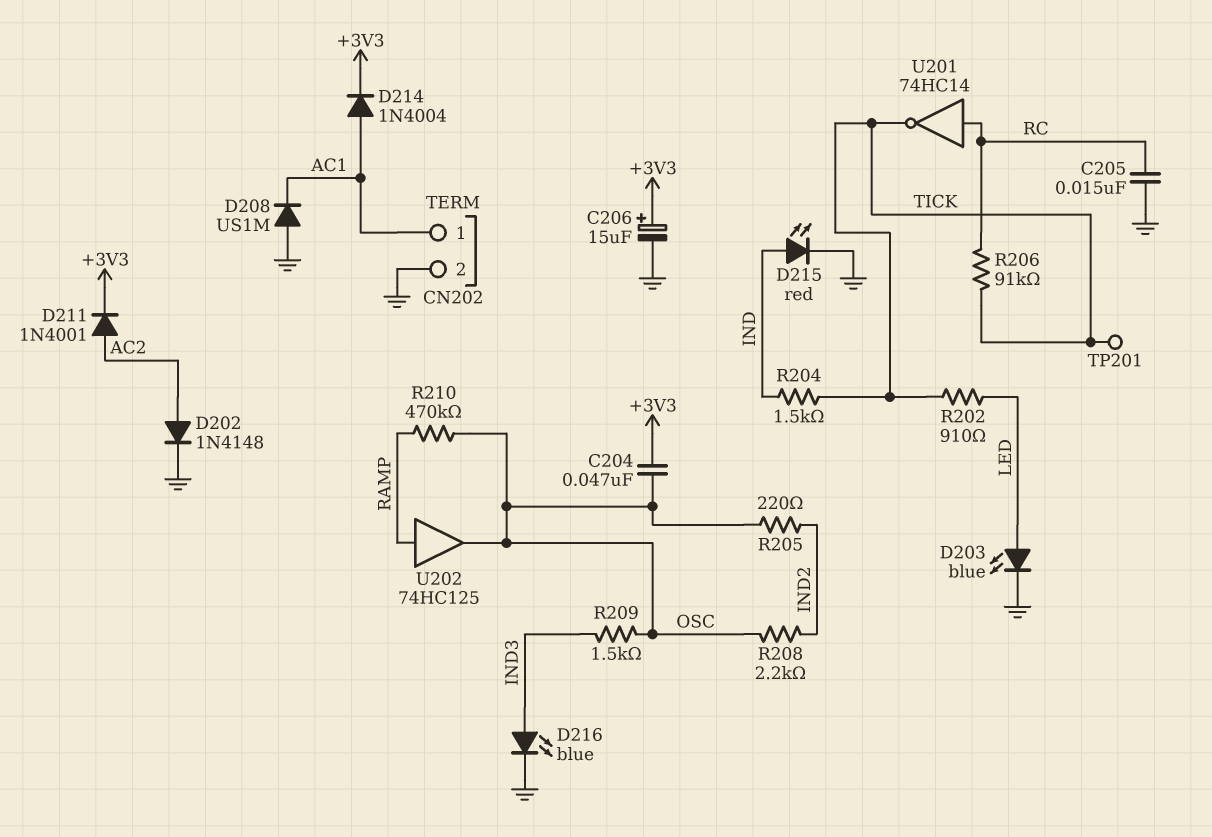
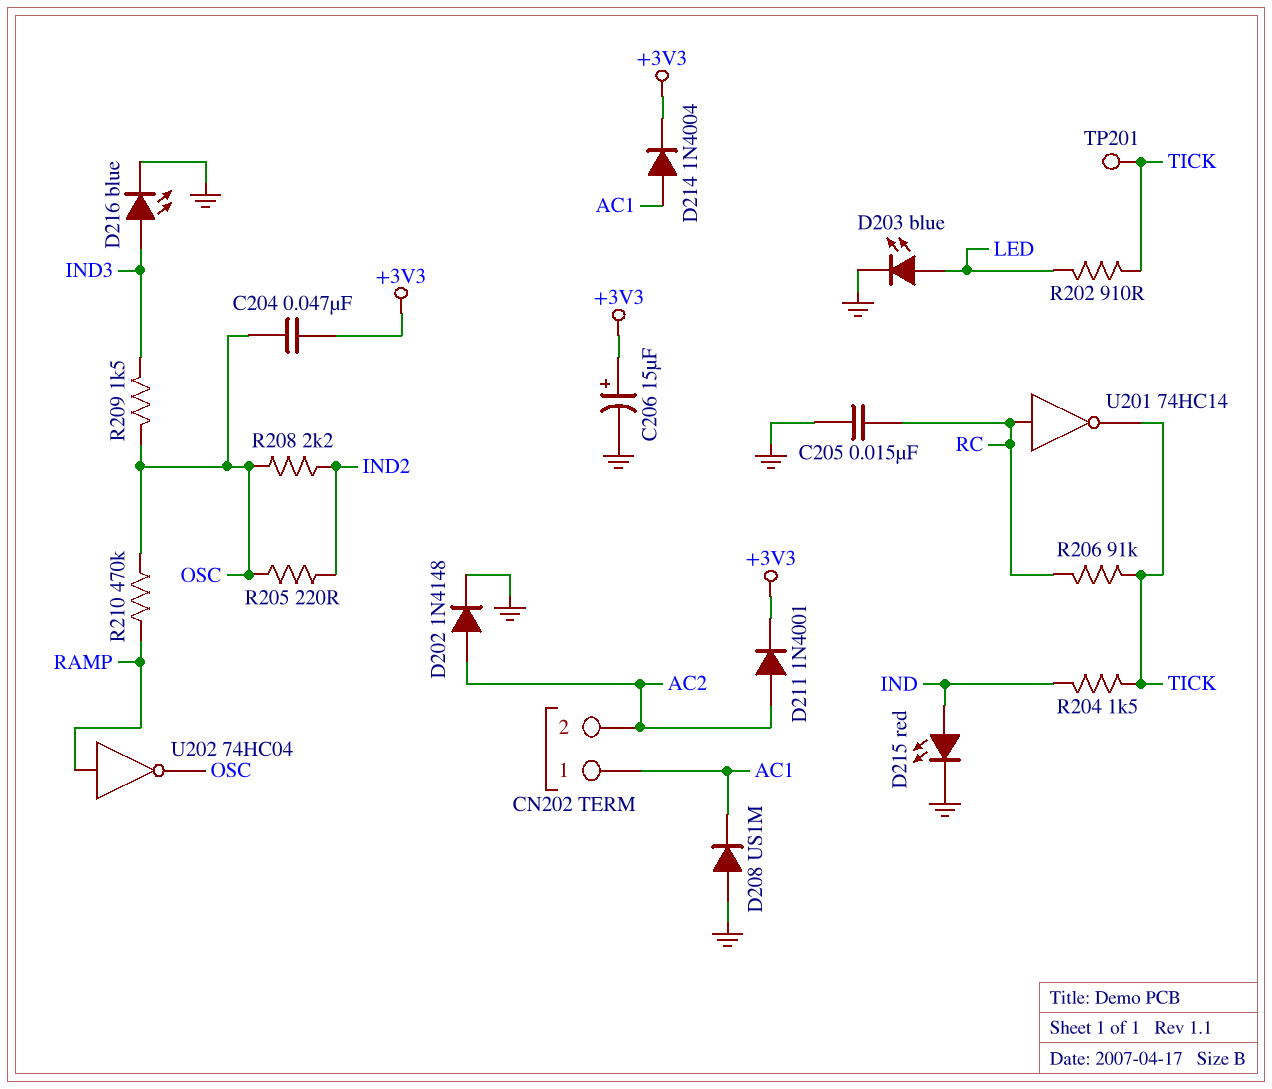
CN202 pin 2: GND -> AC2
U202: buffer 74HC125 (in RAMP, out OSC) -> NOT 74HC04 (in RAMP, out OSC)

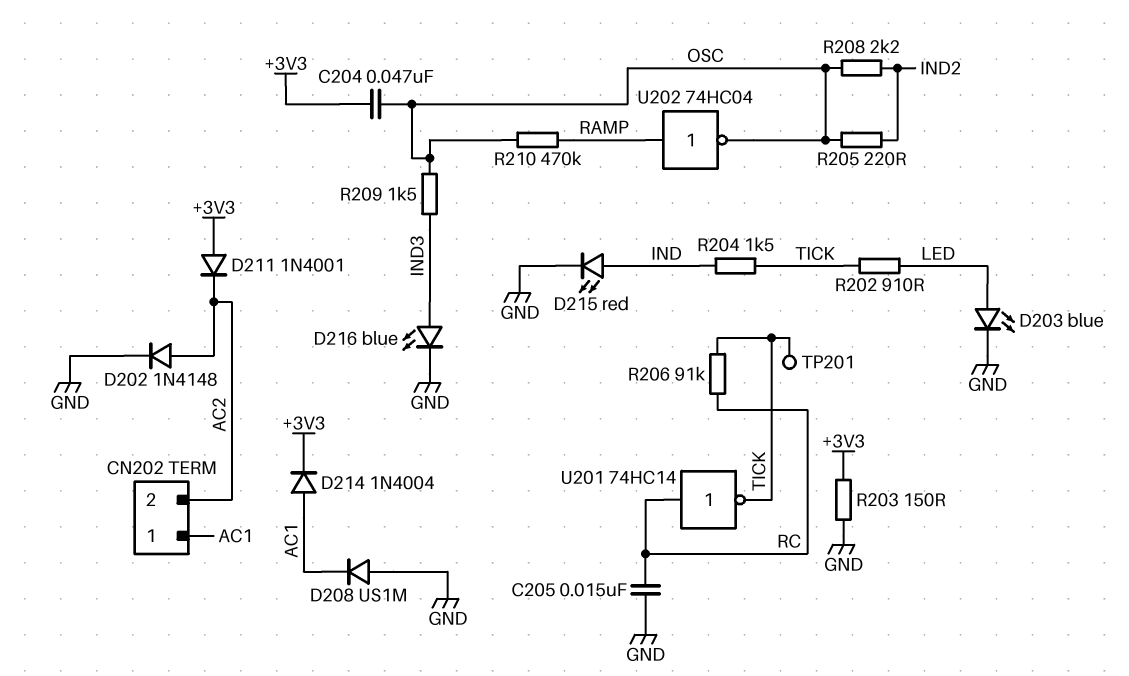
C206: 15uF (plus +3V3, minus GND) -> none
D211: diode 1N4001 (A AC2, K +3V3) -> diode 1N4001 (A +3V3, K AC2)
R203: none -> 150 (+3V3, GND)

